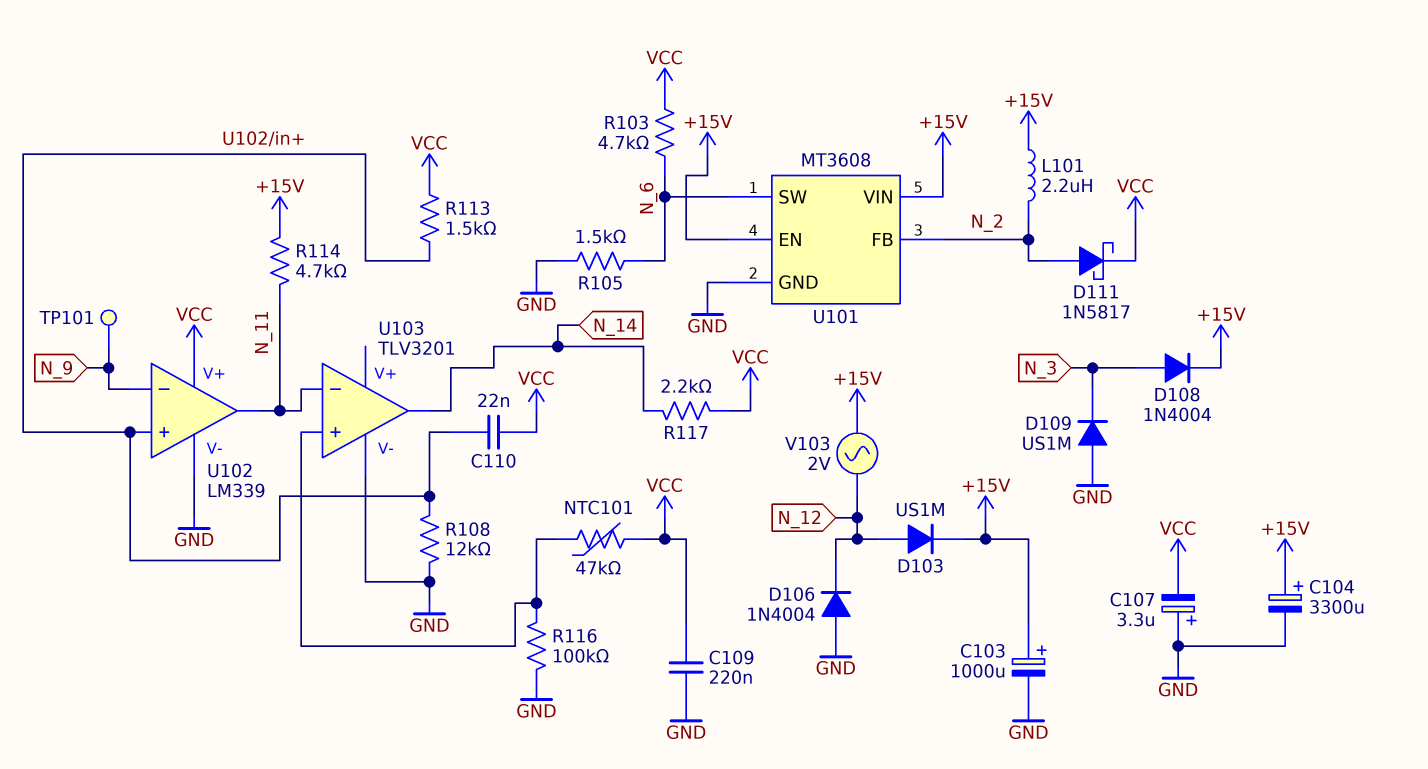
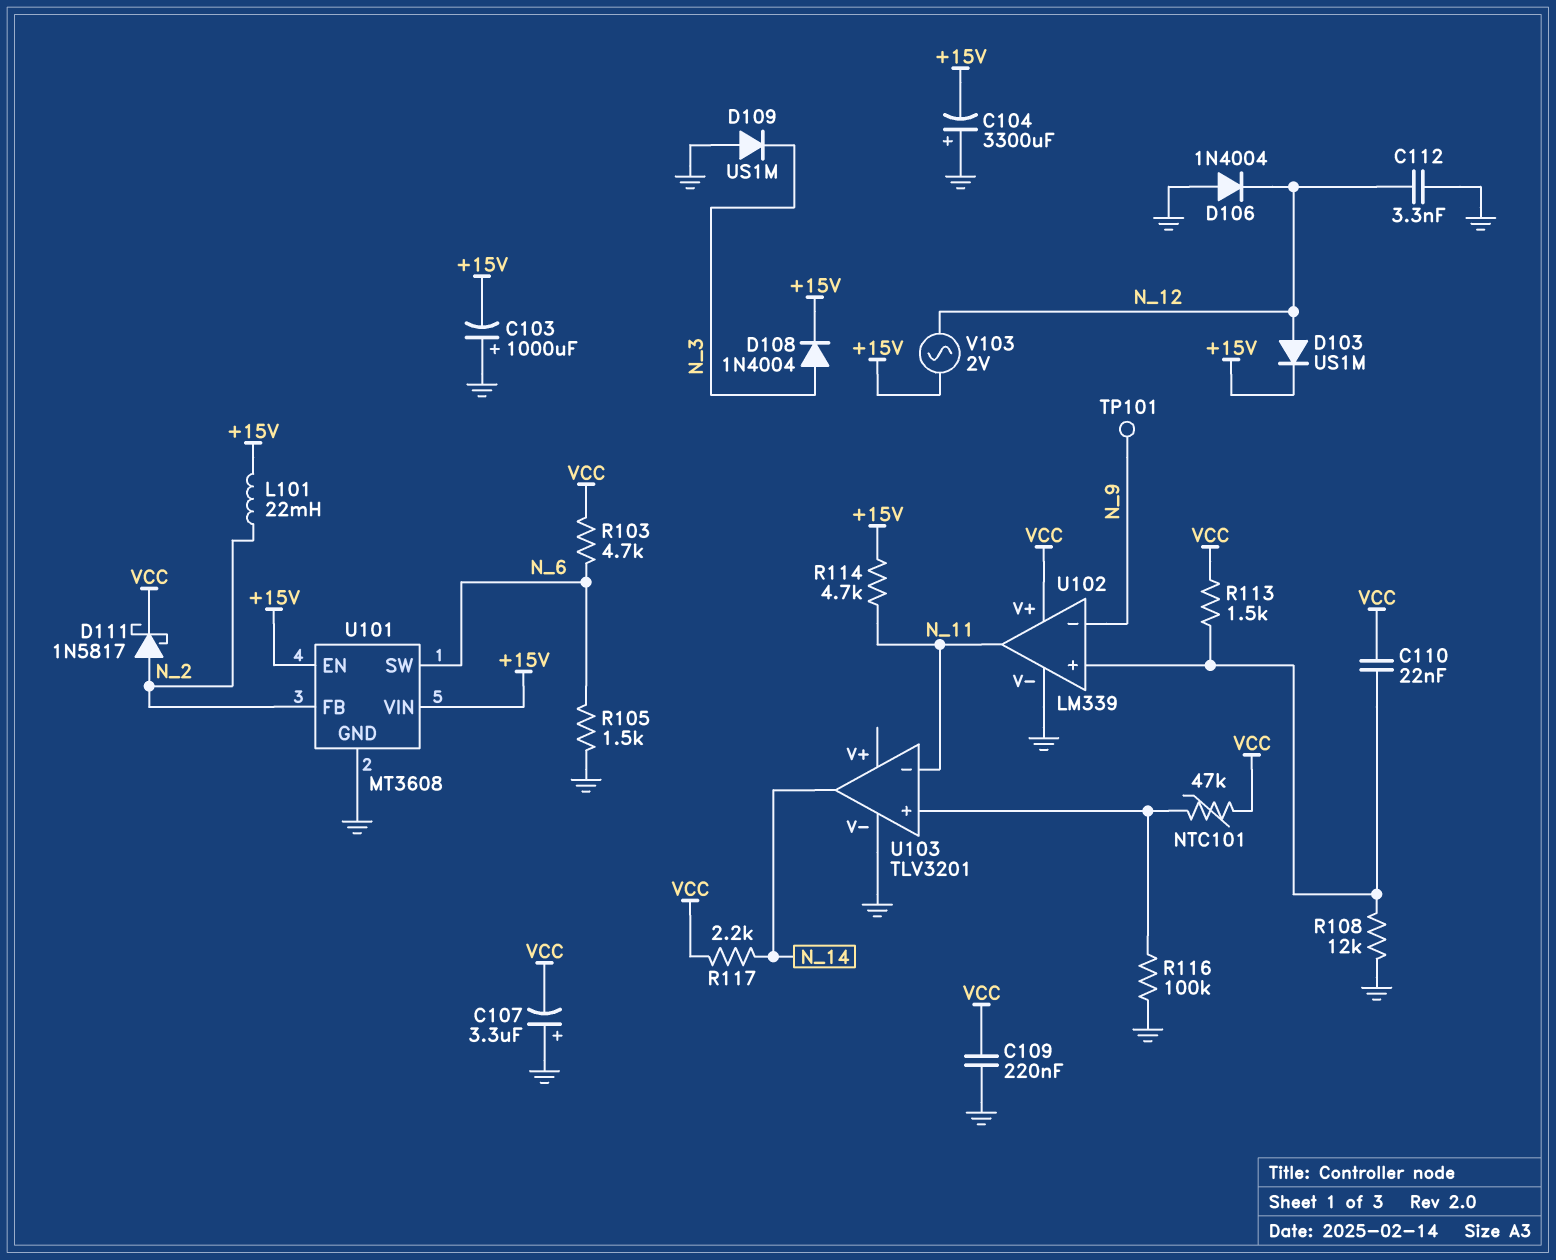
C103: 1000uF (plus +15V, minus GND) -> 1000uF (plus GND, minus +15V)
C104: 3300uF (plus +15V, minus GND) -> 3300uF (plus GND, minus +15V)
C112: none -> 3.3nF (GND, N_12)
L101: 2.2uH (+15V, N_2) -> 22mH (+15V, N_2)

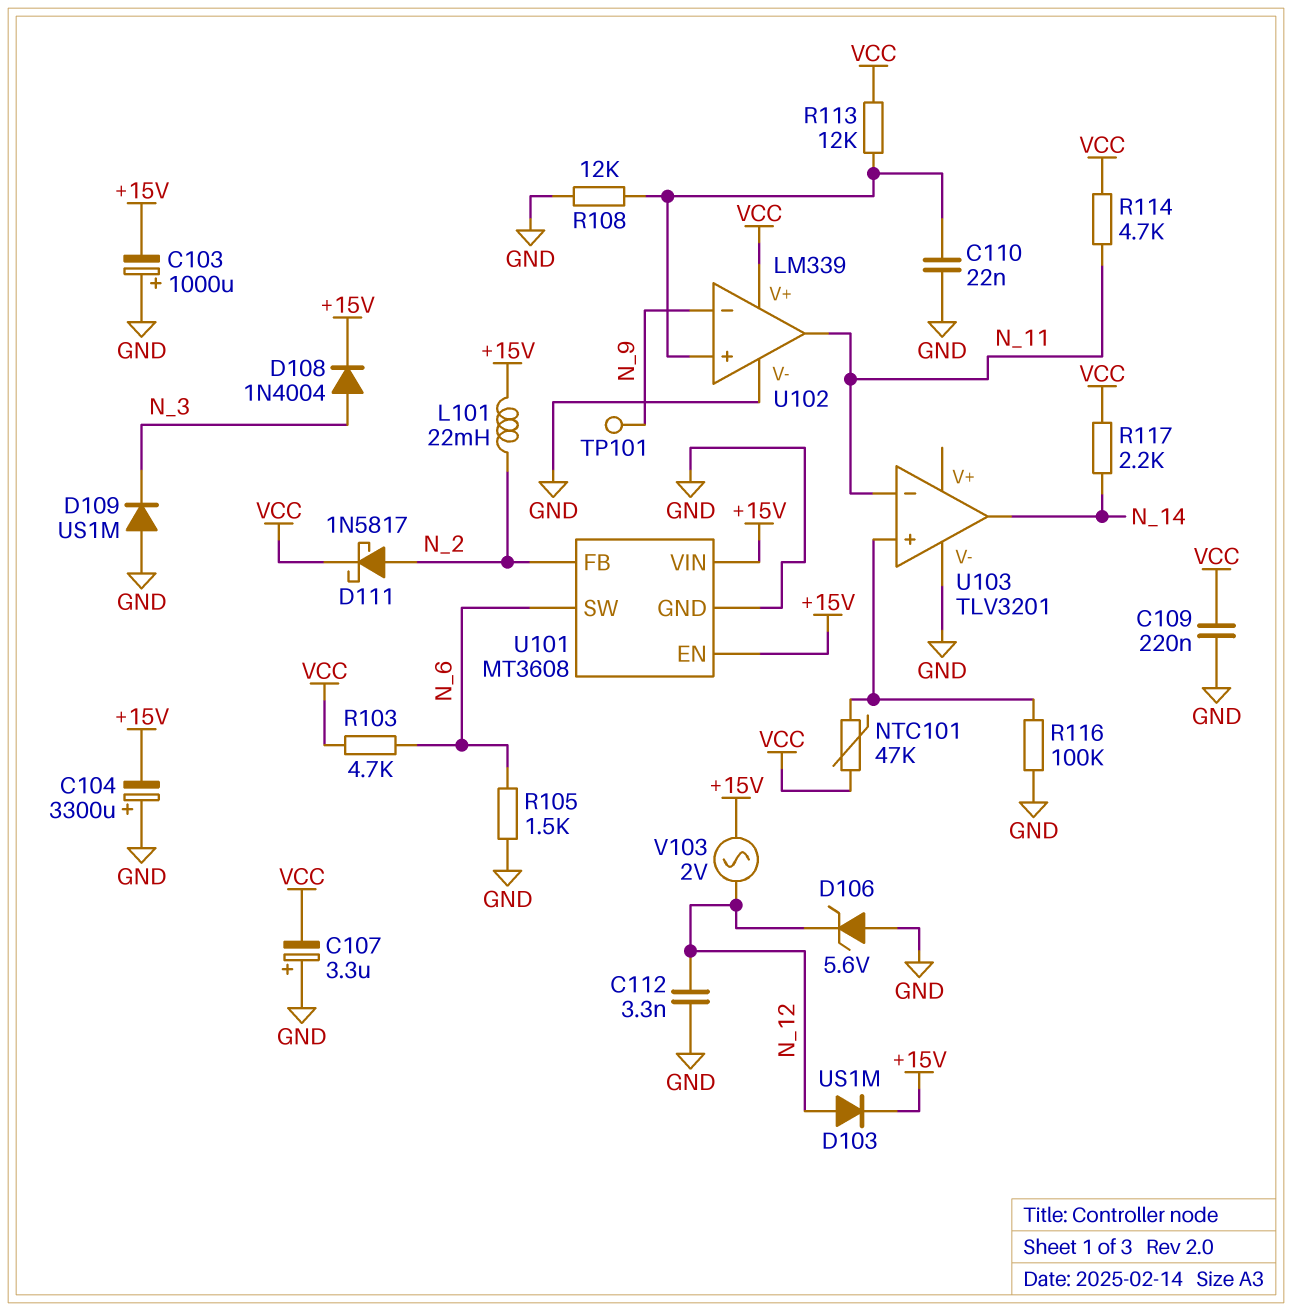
C110: 22nF (U102/in+, VCC) -> 22nF (GND, U102/in+)
D106: diode 1N4004 (A GND, K N_12) -> zener 5.6V (A GND, K N_12)
R113: 1.5k (U102/in+, VCC) -> 12k (U102/in+, VCC)
R114: 4.7k (+15V, N_11) -> 4.7k (N_11, VCC)

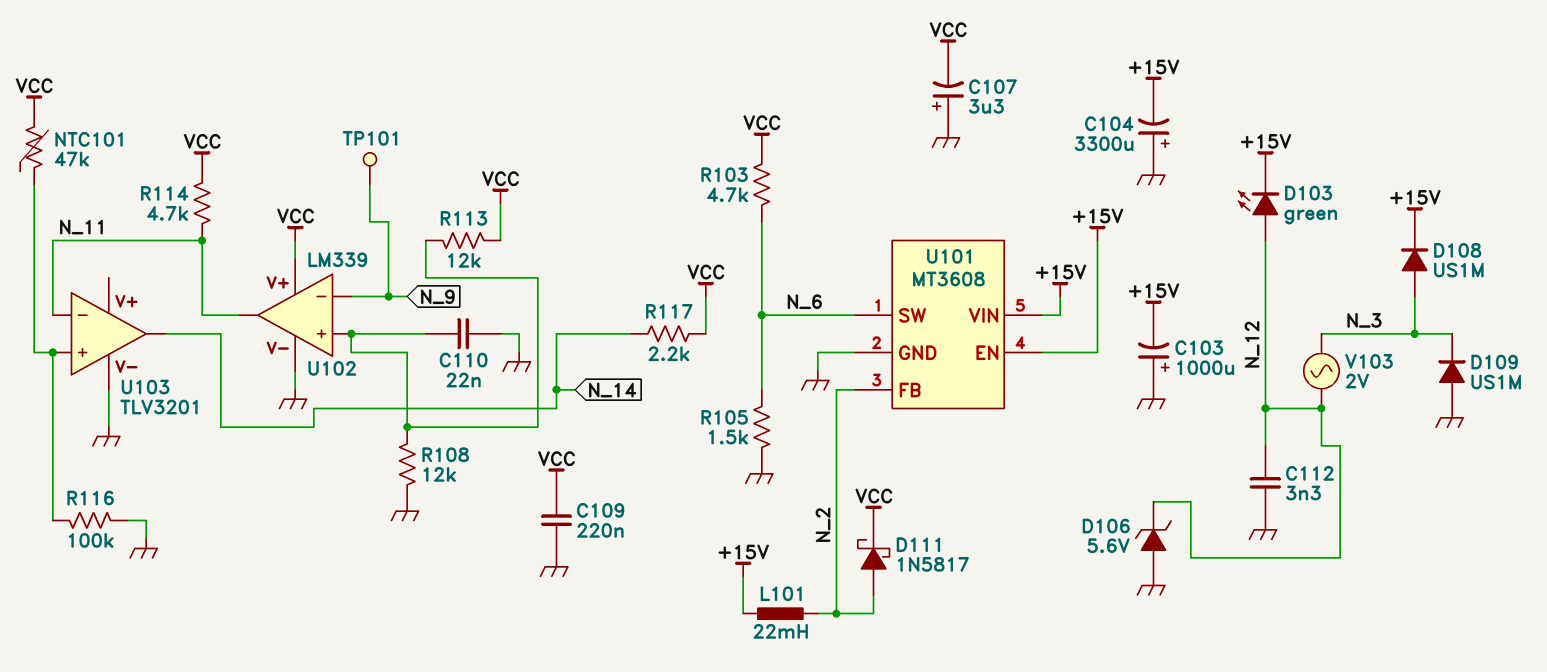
D103: diode US1M (A N_12, K +15V) -> LED green (A N_12, K +15V)
D108: diode 1N4004 (A N_3, K +15V) -> diode US1M (A N_3, K +15V)
V103: AC 2V (+15V, N_12) -> AC 2V (N_3, N_12)

